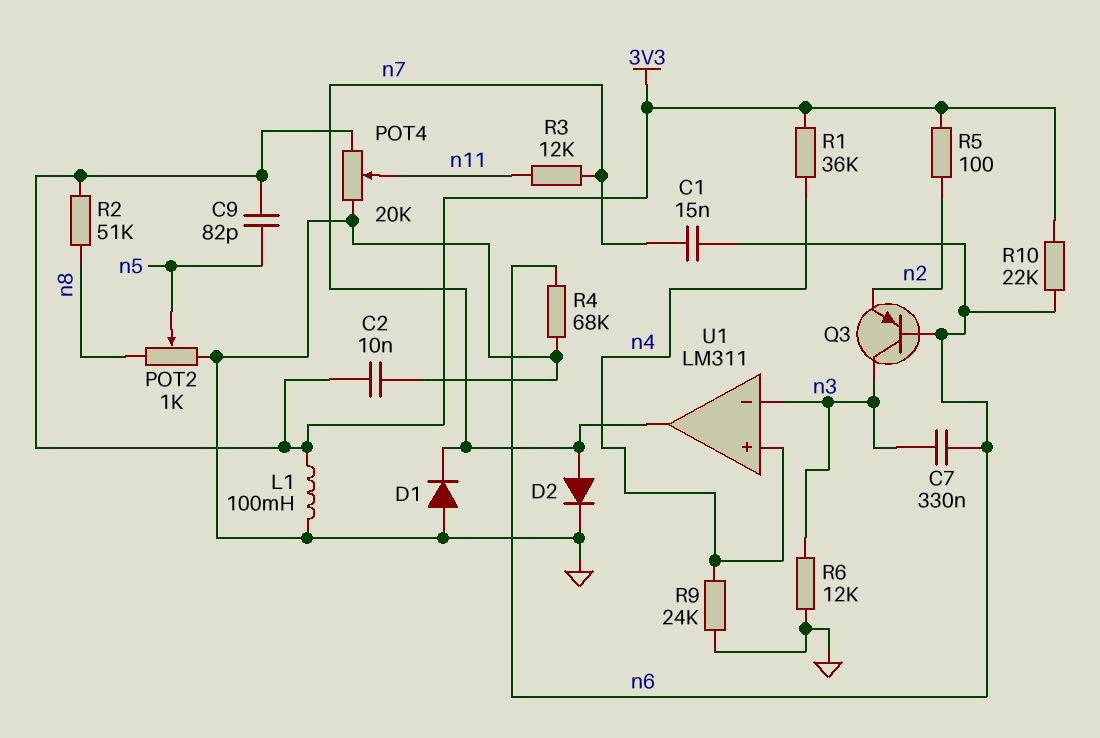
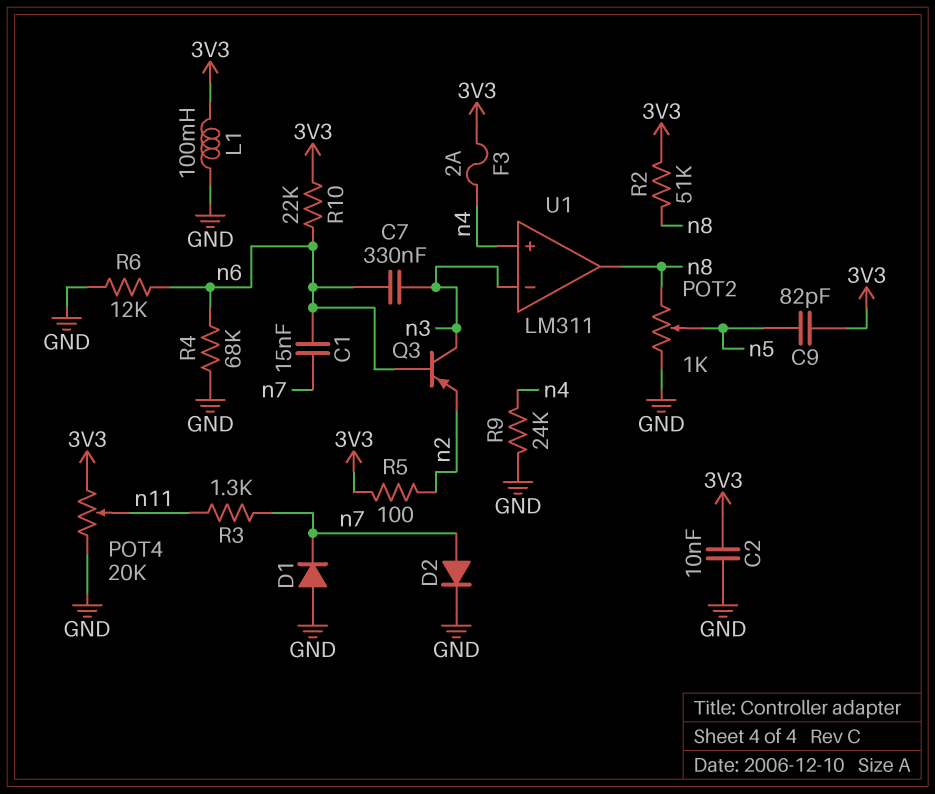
F3: none -> 2A (3V3, n4)
R1: 36k (3V3, n4) -> none
R3: 12k (n7, n11) -> 1.3k (n7, n11)
R6: 12k (GND, n3) -> 12k (GND, n6)
U1 pin out: n7 -> n8

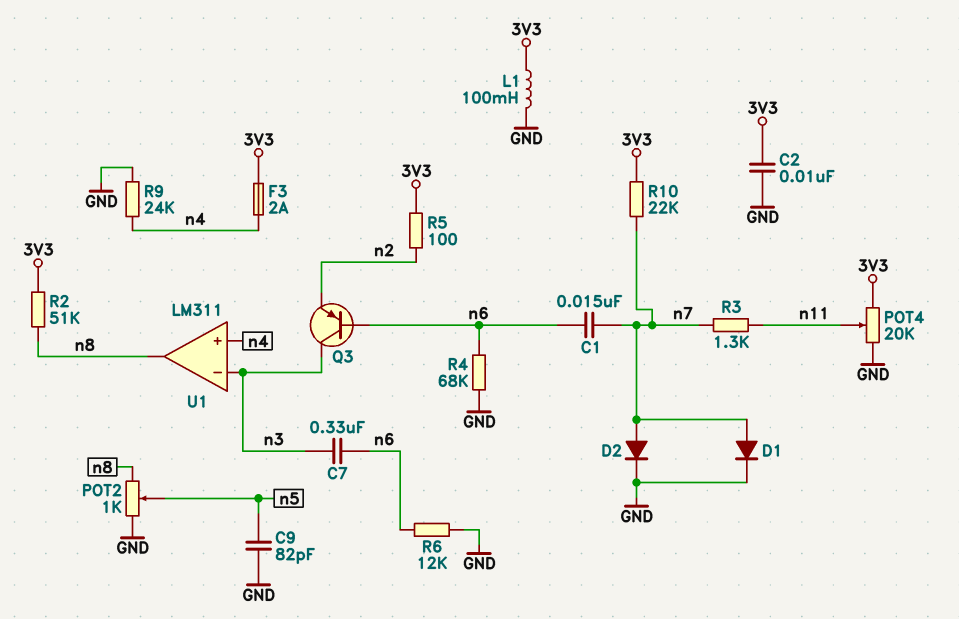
C9: 82pF (3V3, n5) -> 82pF (GND, n5)
D1: diode (A GND, K n7) -> diode (A n7, K GND)
R10: 22k (3V3, n6) -> 22k (3V3, n7)

